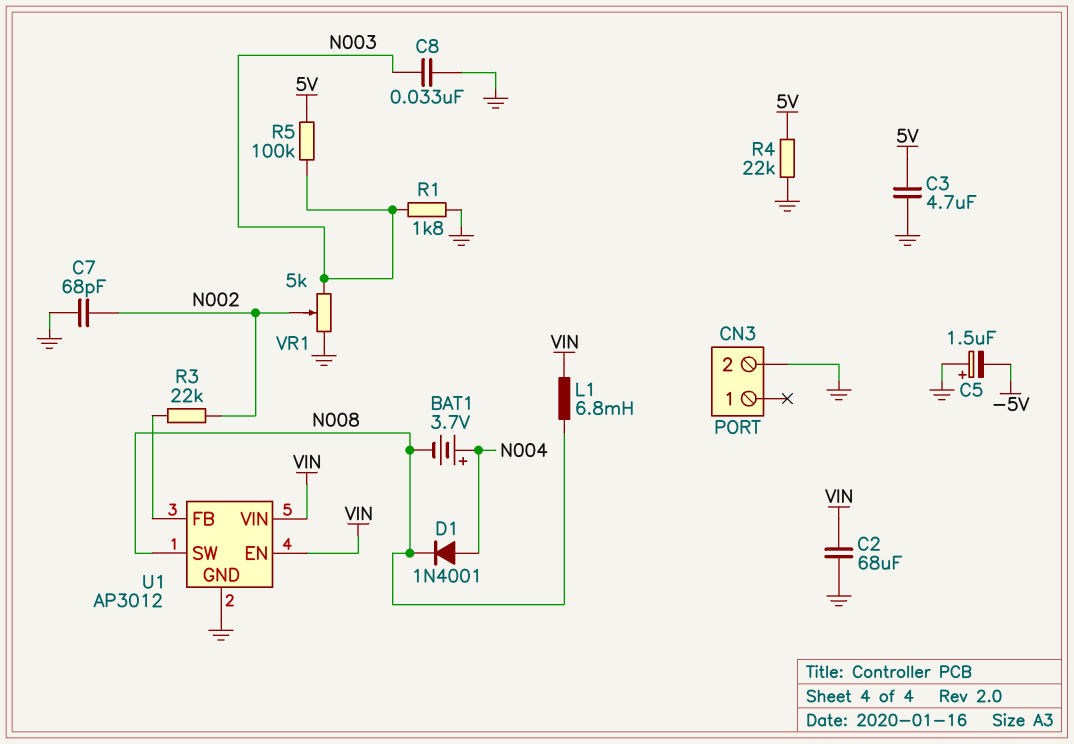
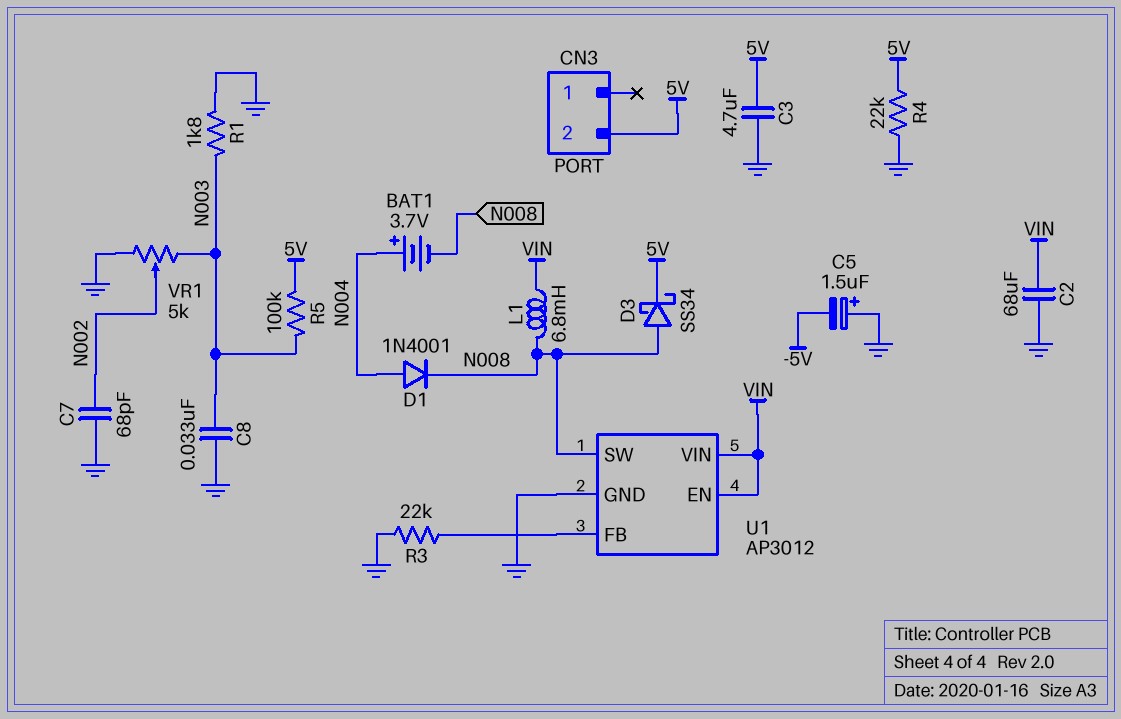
CN3 pin 2: GND -> 5V
D3: none -> schottky SS34 (A N008, K 5V)
R3: 22k (N002, U1/FB) -> 22k (GND, U1/FB)

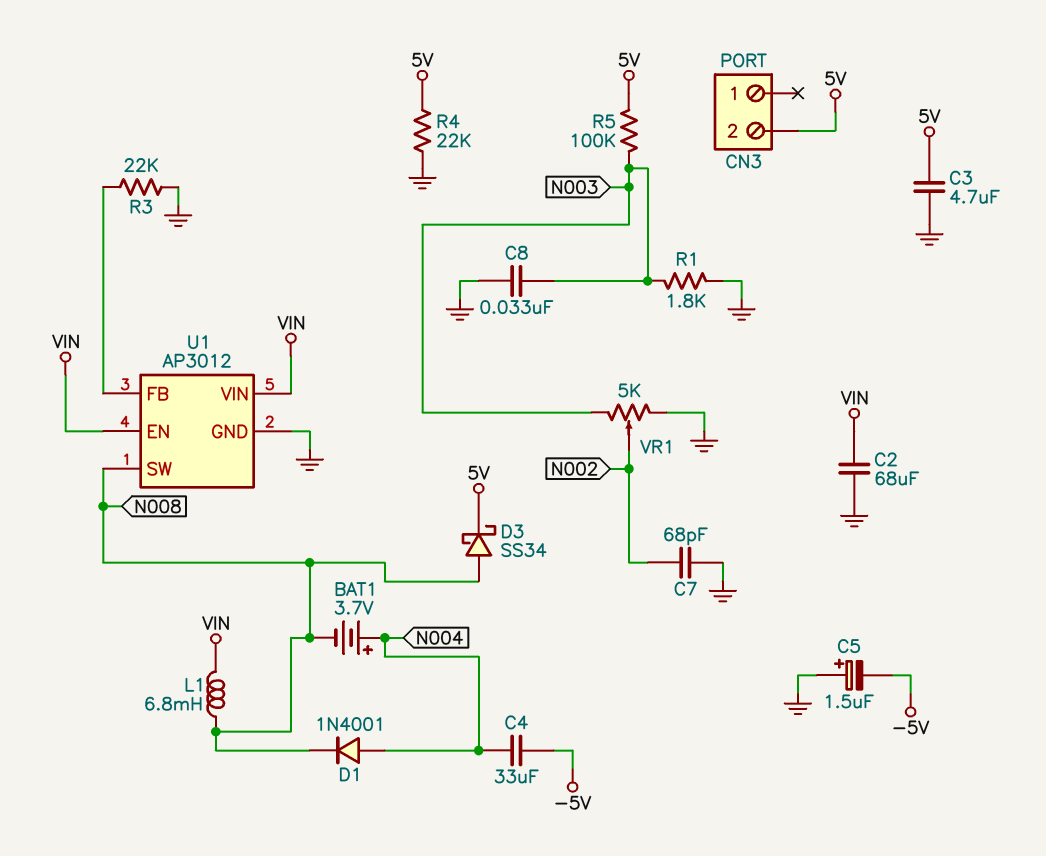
C4: none -> 33uF (-5V, N004)

